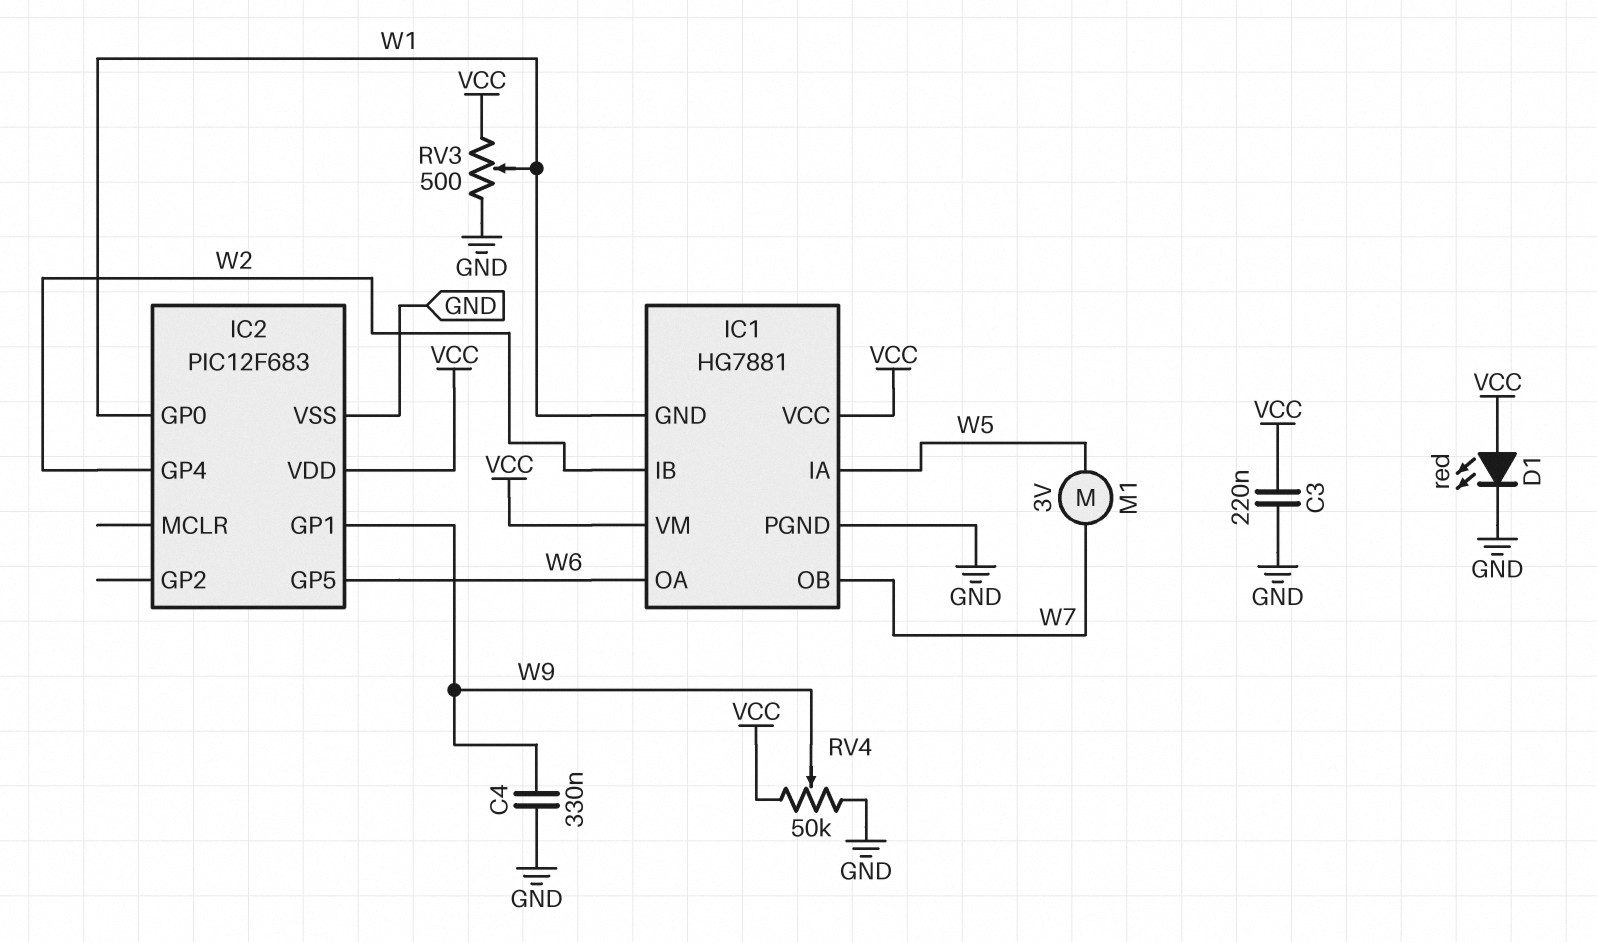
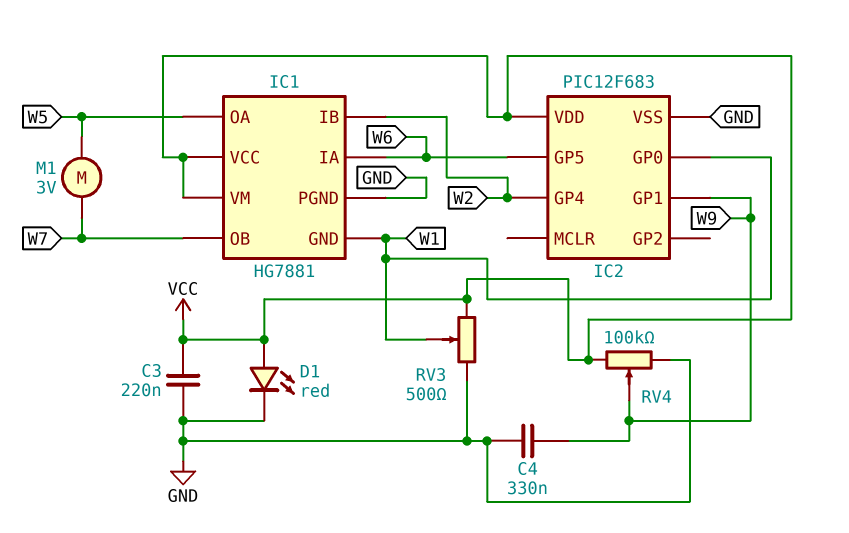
IC1 pin IA: W5 -> W6
IC1 pin OA: W6 -> W5
RV4: 50k (GND, VCC, wiper W9) -> 100k (GND, VCC, wiper W9)

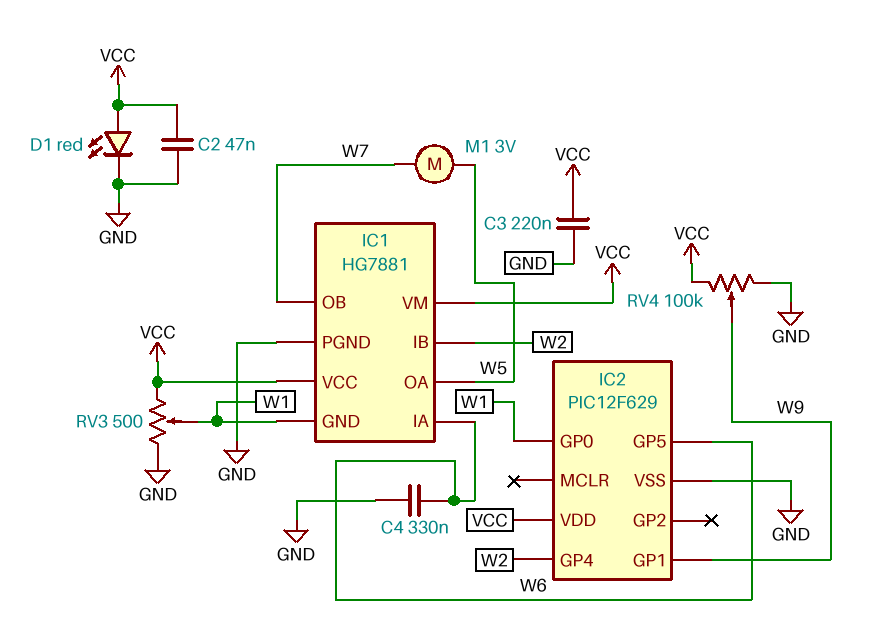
C2: none -> 47nF (GND, VCC)
C4: 330nF (GND, W9) -> 330nF (GND, W6)
IC2: PIC12F683 -> PIC12F629

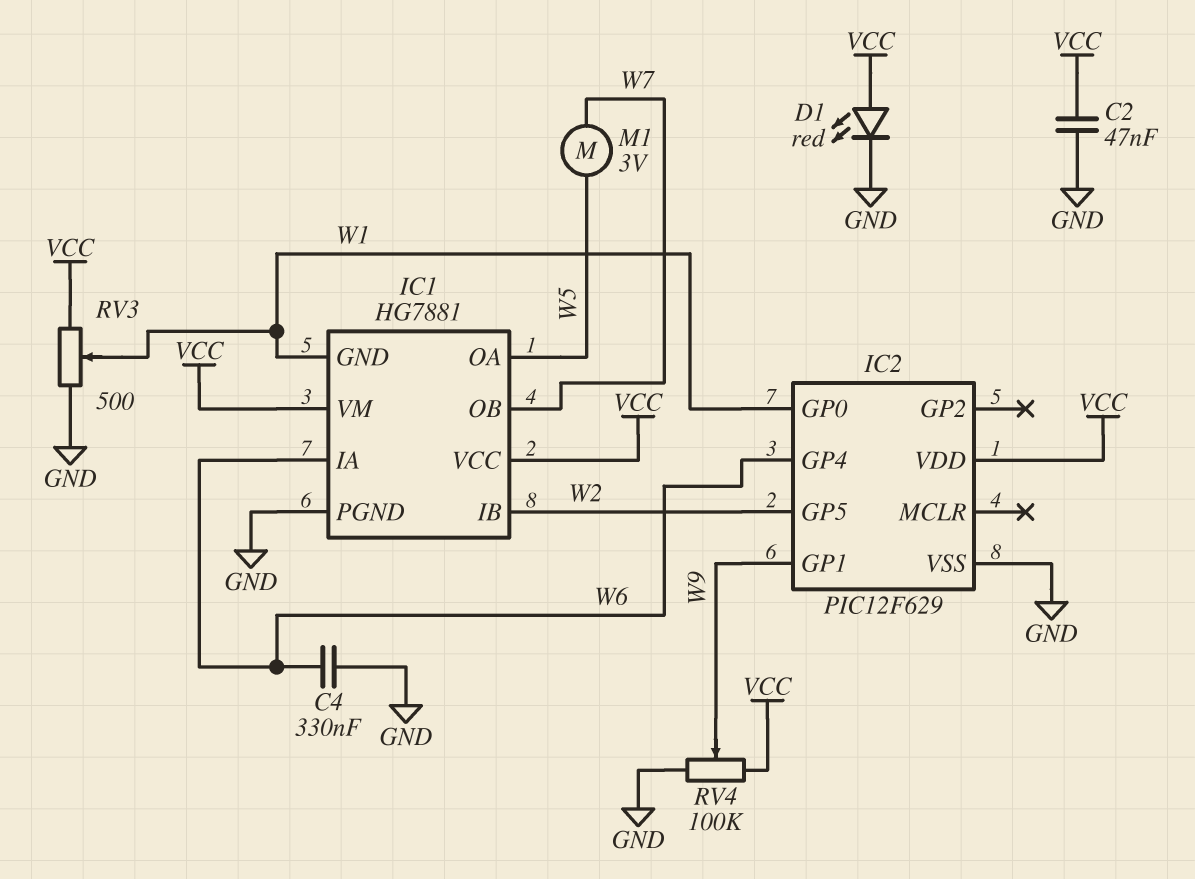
C3: 220nF (GND, VCC) -> none
IC2 pin GP4: W2 -> W6
IC2 pin GP5: W6 -> W2

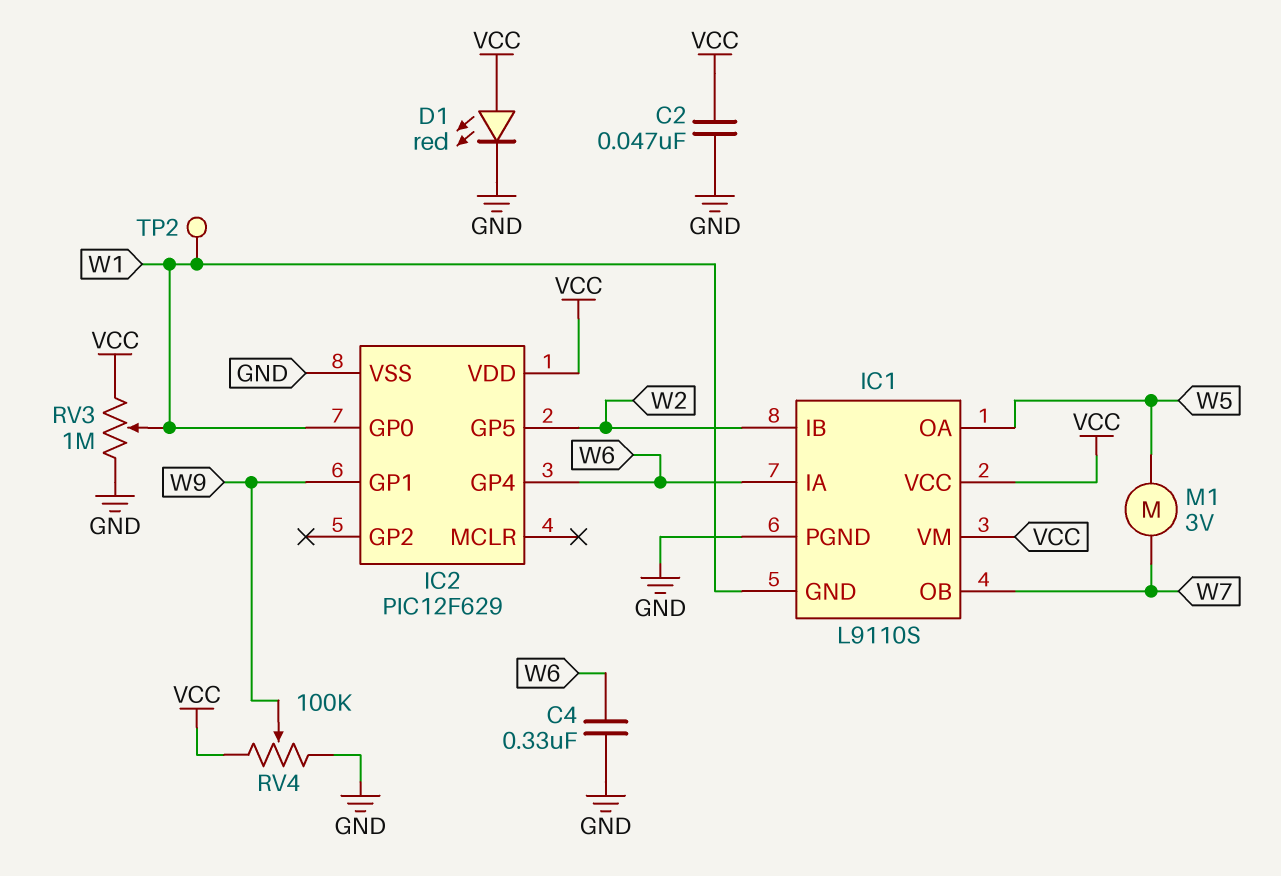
IC1: HG7881 -> L9110S
RV3: 500 (GND, VCC, wiper W1) -> 1M (GND, VCC, wiper W1)
TP2: none -> test point (W1)

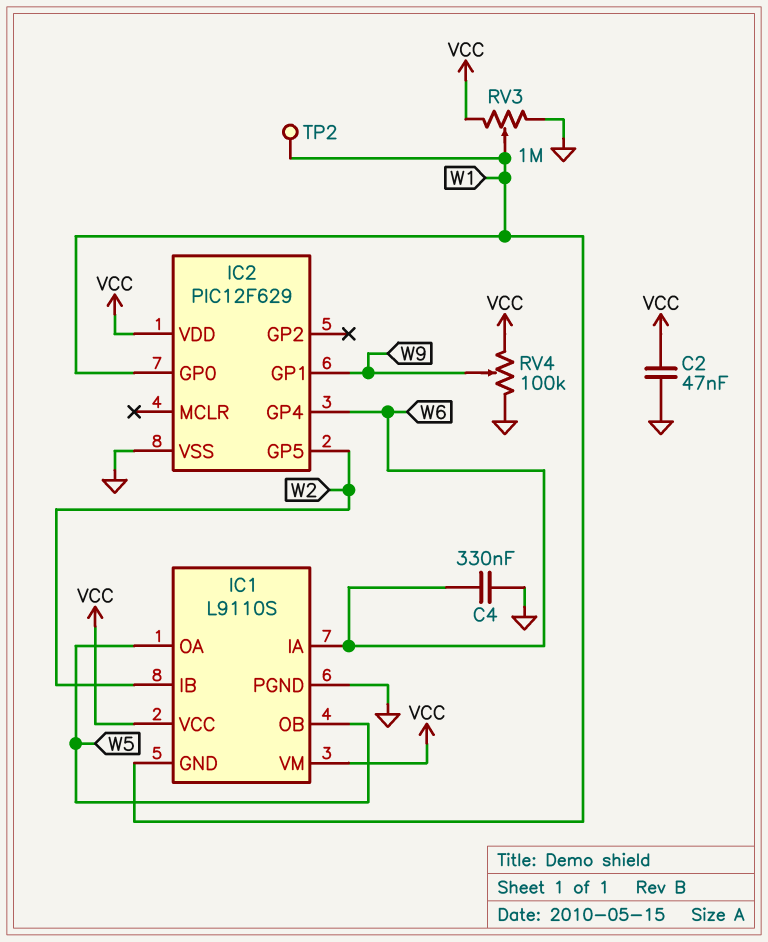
D1: LED red (A VCC, K GND) -> none
IC1 pin OB: W7 -> W5
M1: motor 3V (W5, W7) -> none

